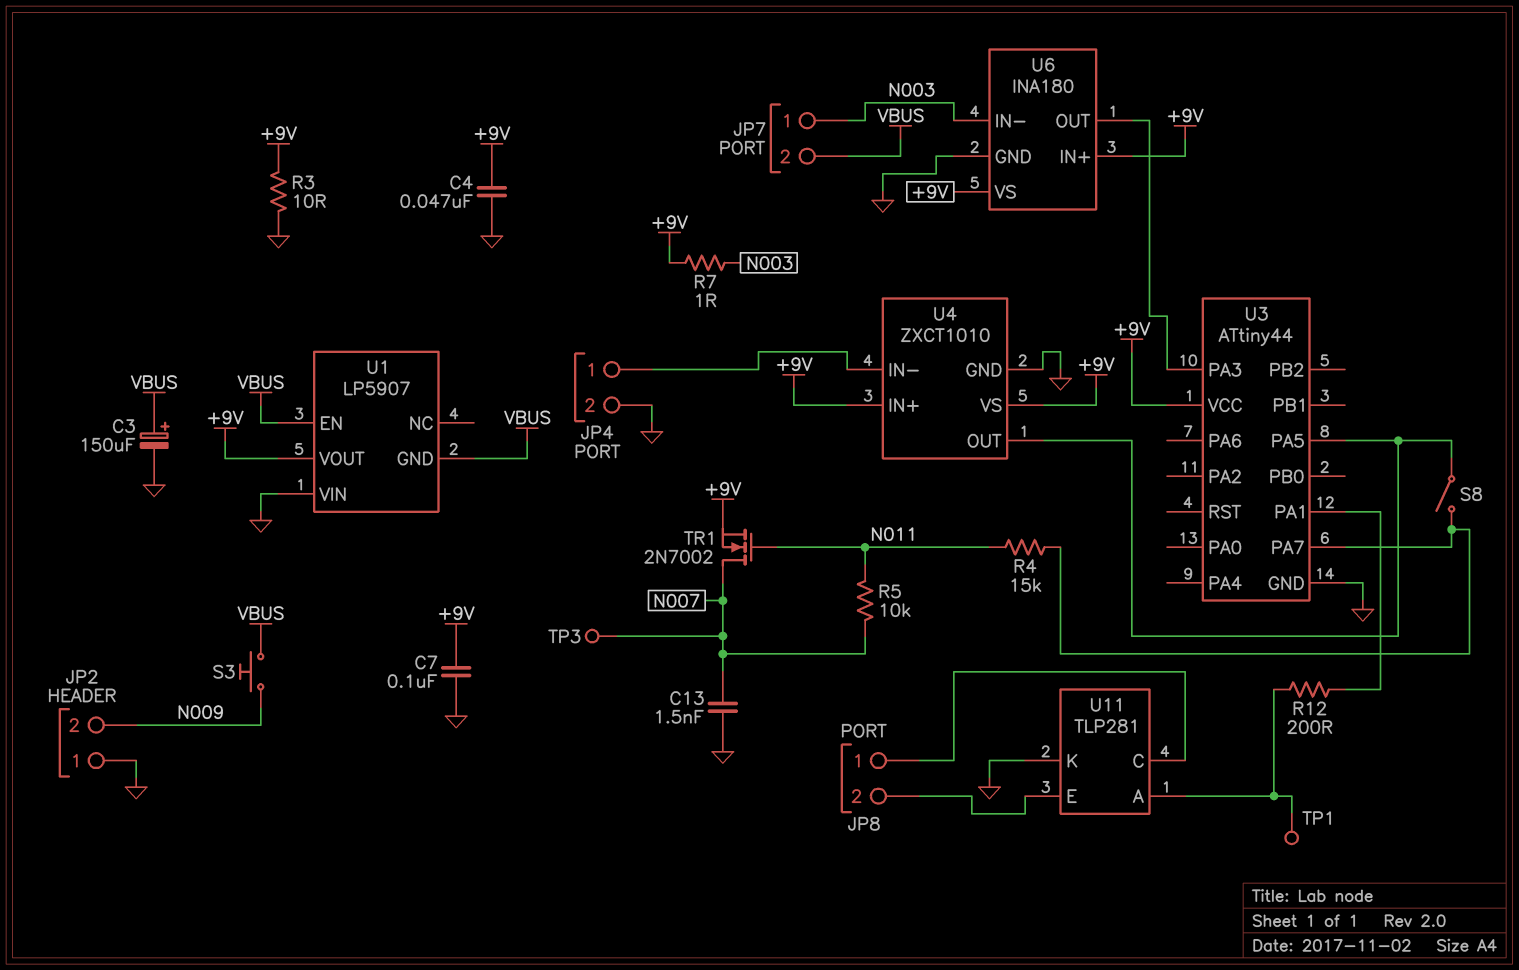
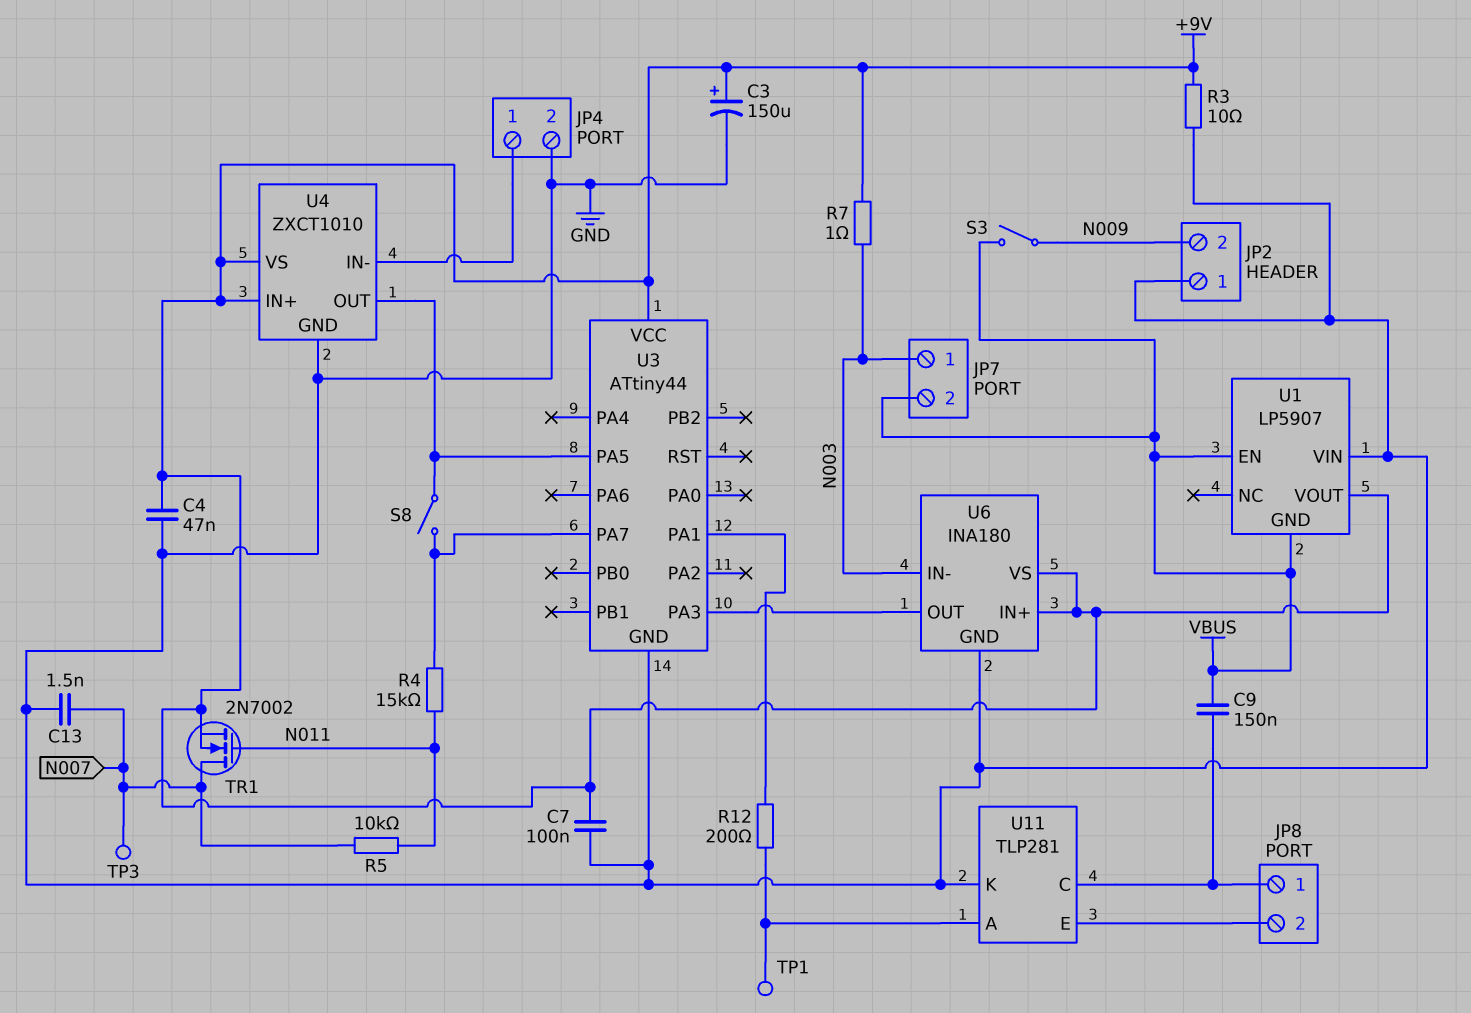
C3: 150uF (plus VBUS, minus GND) -> 150uF (plus +9V, minus GND)
C9: none -> 150nF (JP8/1, VBUS)
S3: button (N009, VBUS) -> switch (N009, VBUS)

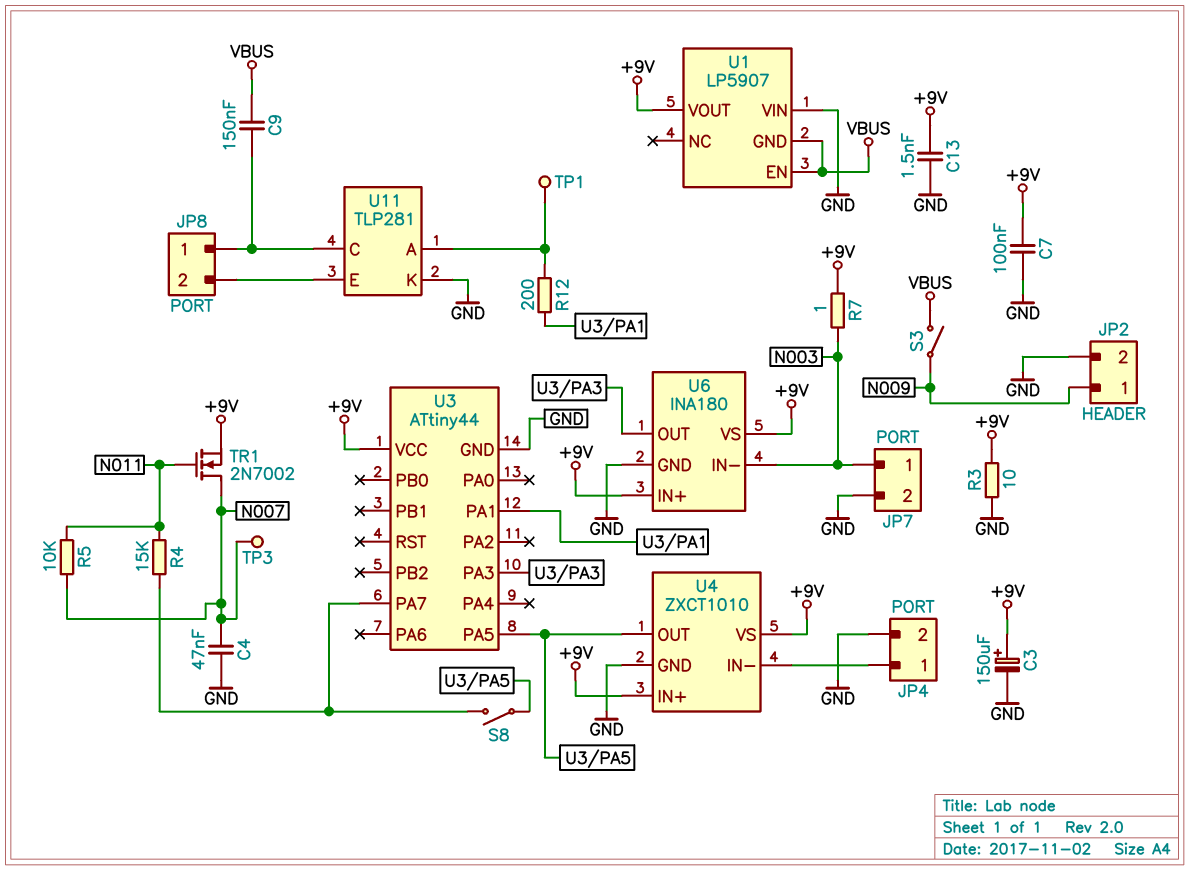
C4: 47nF (+9V, GND) -> 47nF (GND, N007)
C13: 1.5nF (GND, N007) -> 1.5nF (+9V, GND)
JP2 pin 1: GND -> N009
JP2 pin 2: N009 -> GND
JP7 pin 2: VBUS -> GND

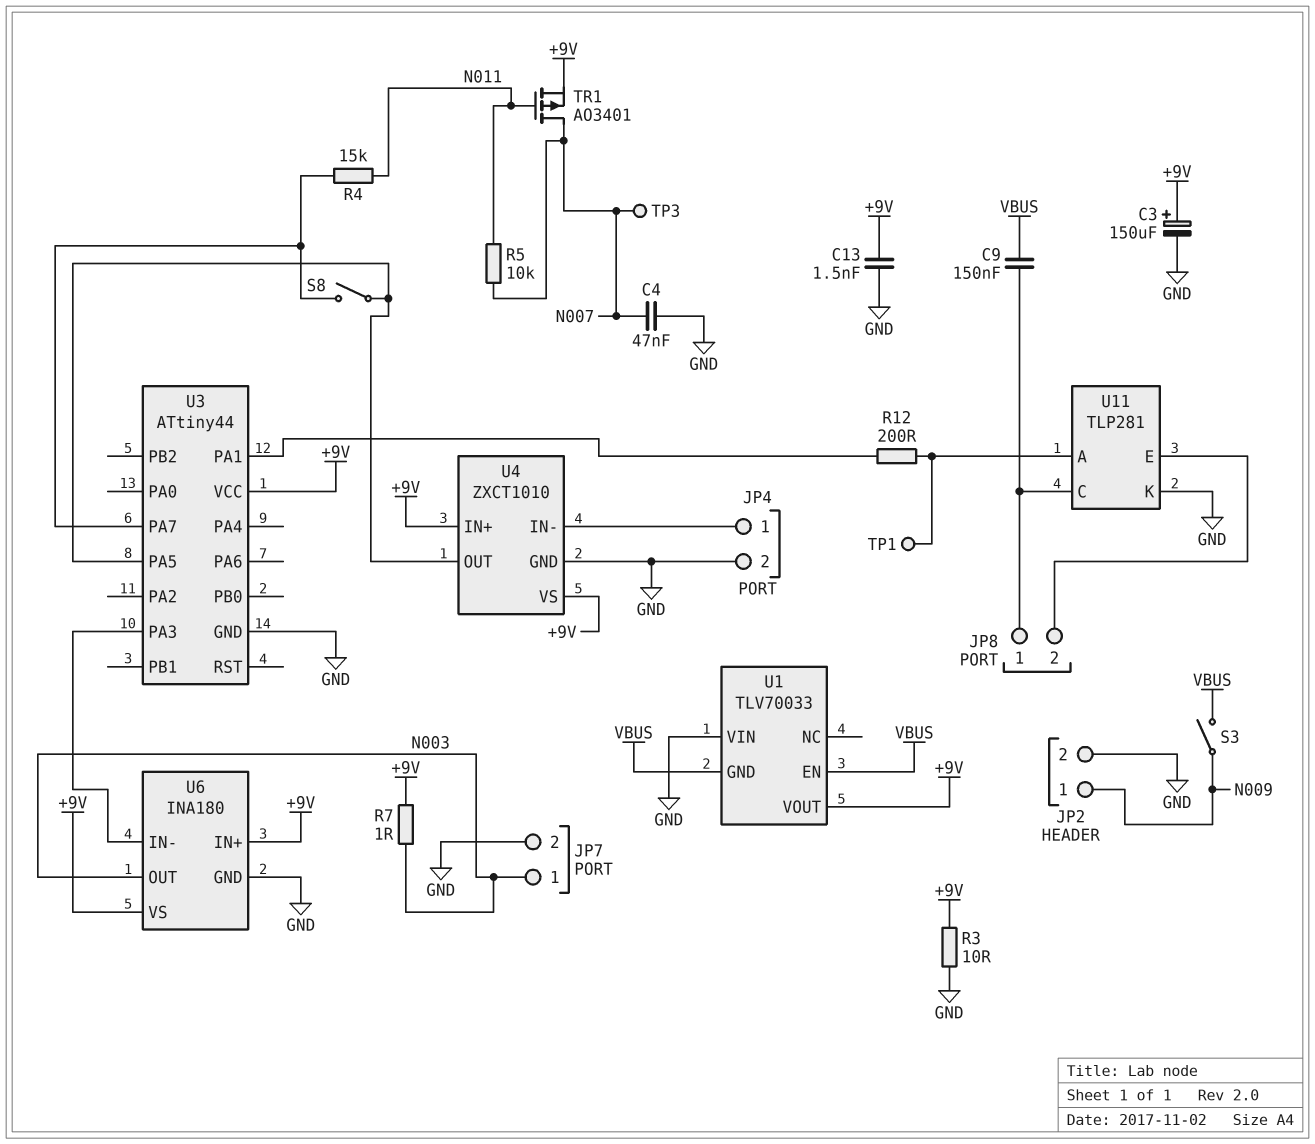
C7: 100nF (+9V, GND) -> none
TR1: NMOS 2N7002 (G N011, D N007, S +9V) -> PMOS AO3401 (G N011, D N007, S +9V)
U1: LP5907 -> TLV70033
U6 pin IN-: N003 -> U3/PA3
U6 pin OUT: U3/PA3 -> N003

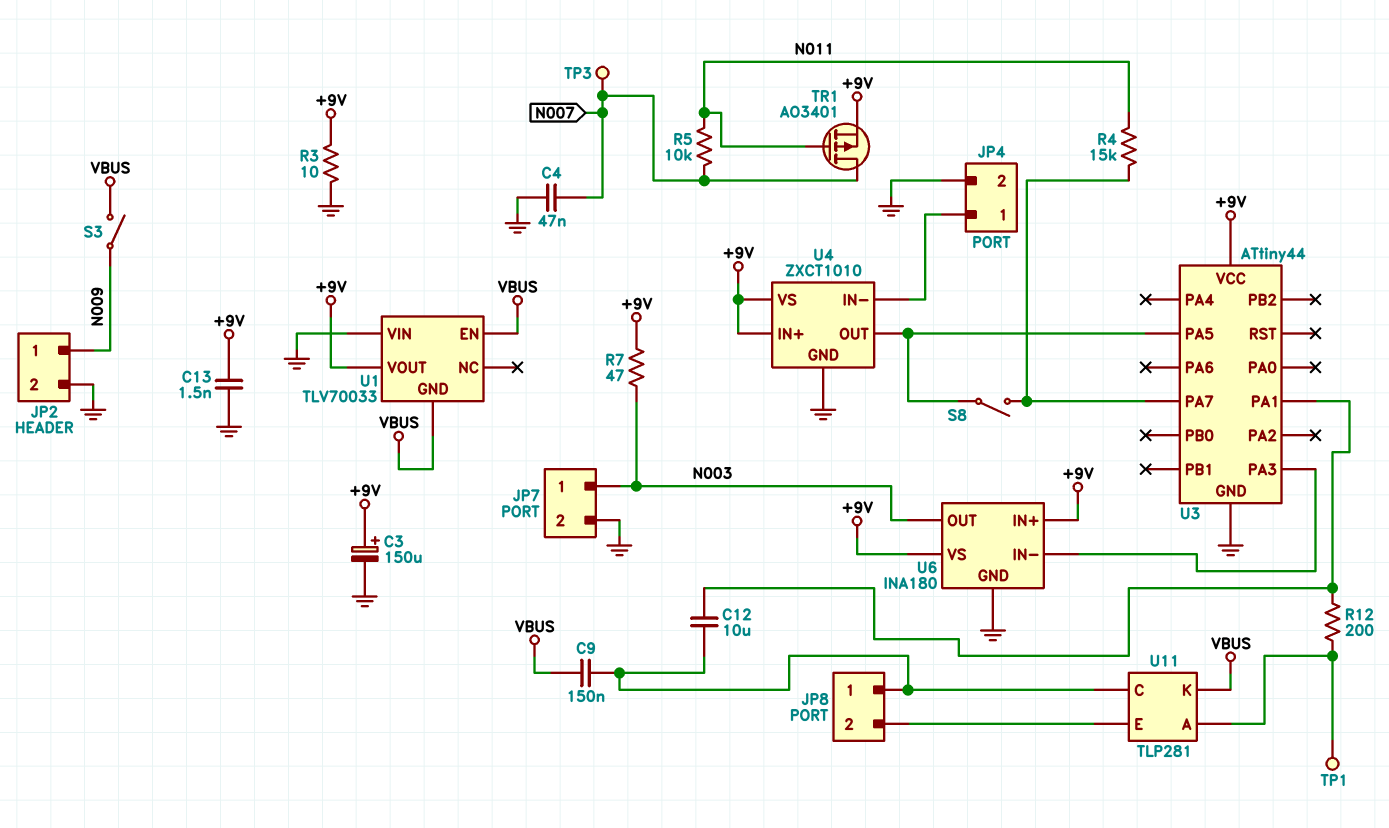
C12: none -> 10uF (JP8/1, U3/PA1)
R7: 1 (+9V, N003) -> 47 (+9V, N003)
U11 pin K: GND -> VBUS

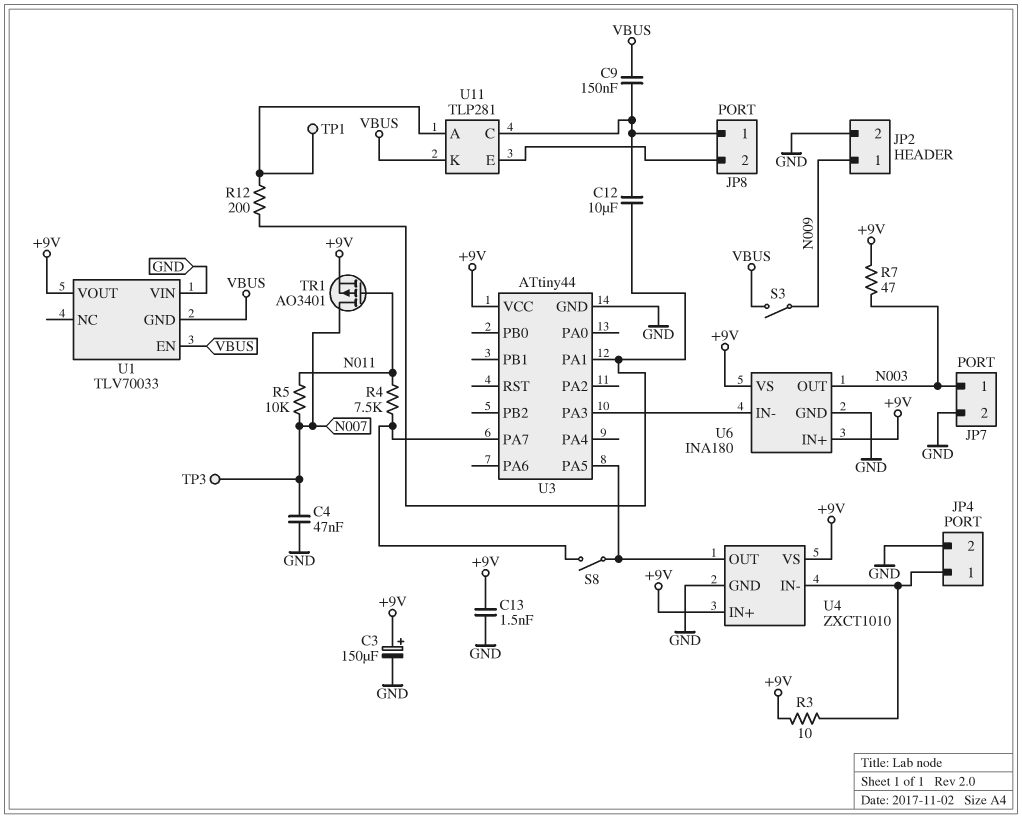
R3: 10 (+9V, GND) -> 10 (+9V, JP4/1)
R4: 15k (N011, U3/PA7) -> 7.5k (N011, U3/PA7)

